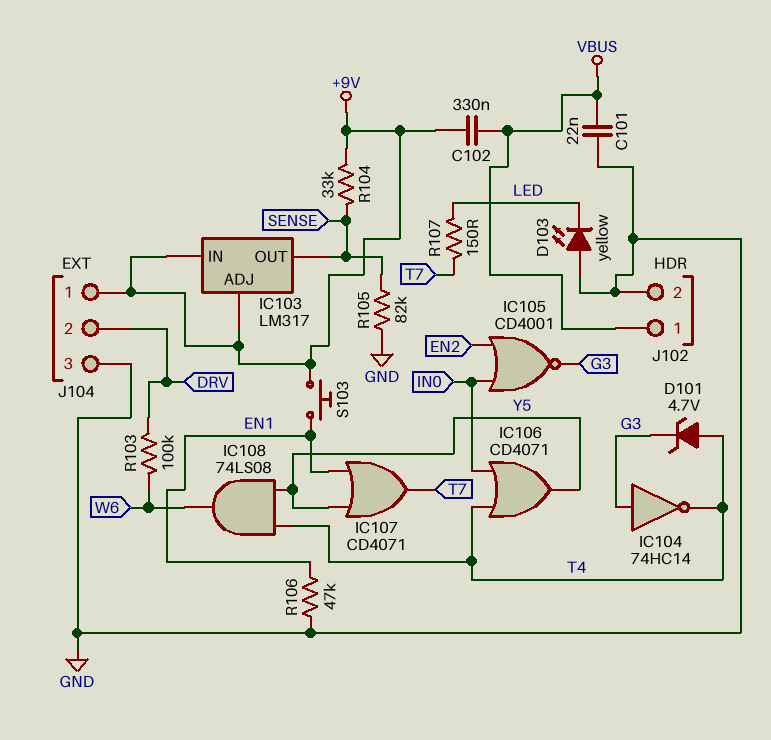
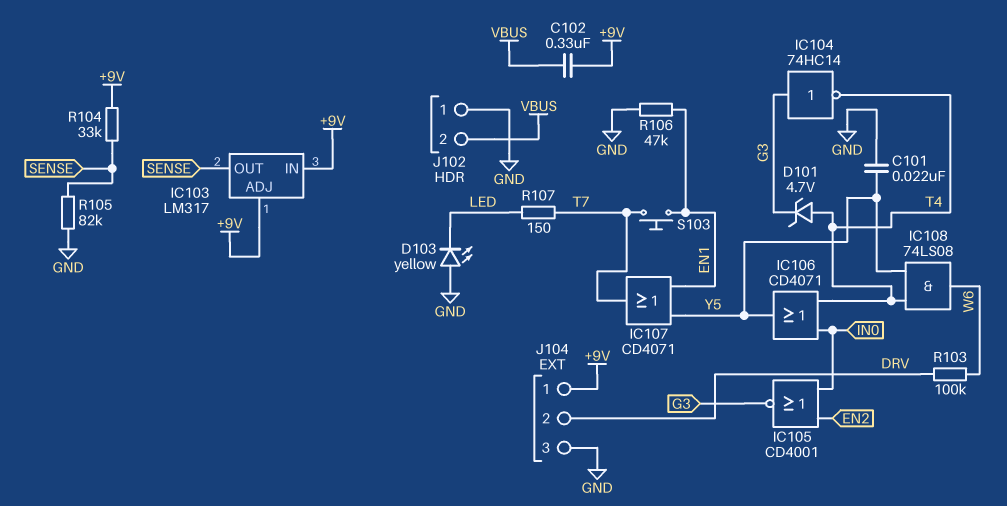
C101: 22nF (GND, VBUS) -> 22nF (GND, Y5)
J102 pin 1: VBUS -> GND
J102 pin 2: GND -> VBUS
S103: button (+9V, EN1) -> button (EN1, T7)

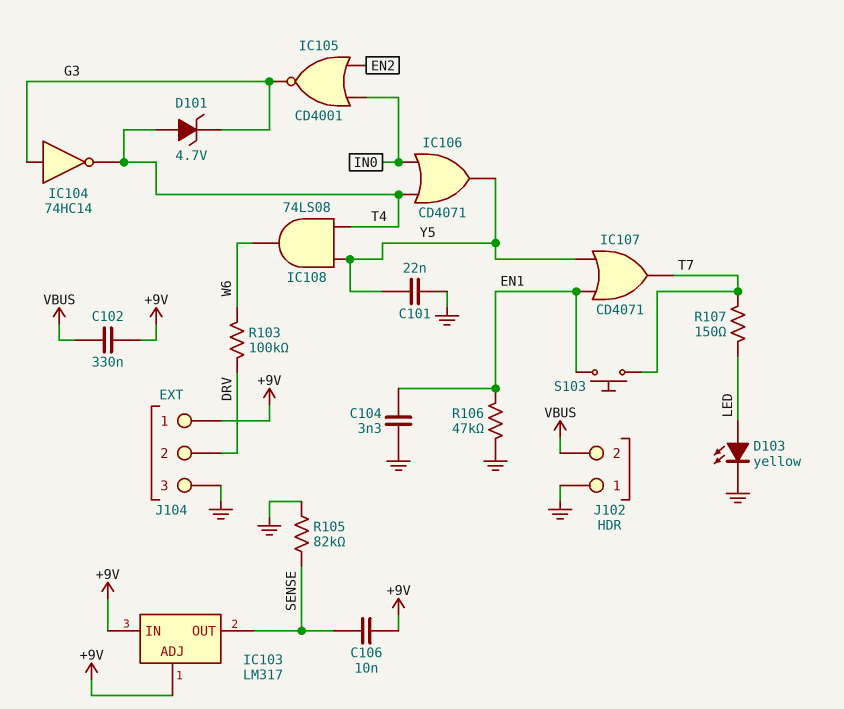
C104: none -> 3.3nF (EN1, GND)
C106: none -> 10nF (+9V, SENSE)
D103: LED yellow (A GND, K LED) -> LED yellow (A LED, K GND)
R104: 33k (+9V, SENSE) -> none

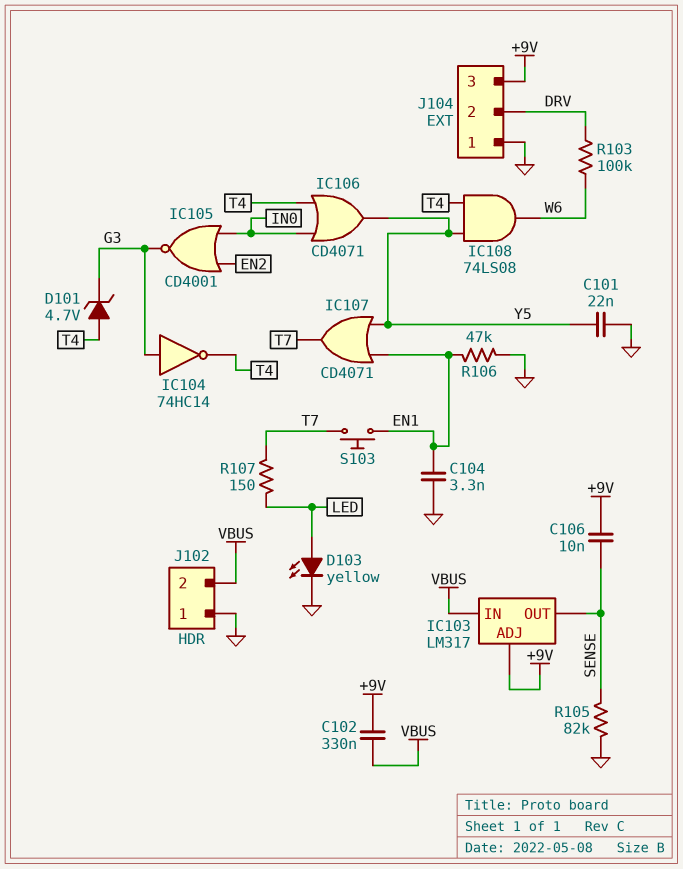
IC103 pin IN: +9V -> VBUS
J104 pin 1: +9V -> GND
J104 pin 3: GND -> +9V

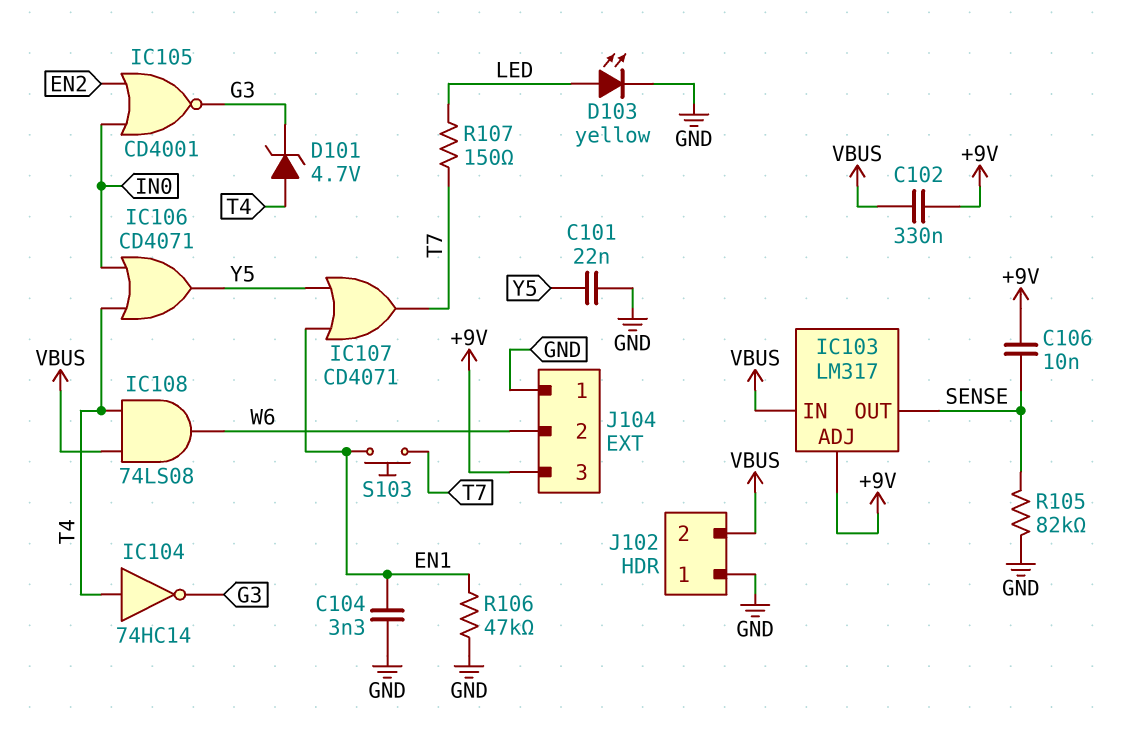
IC104: NOT 74HC14 (in G3, out T4) -> NOT 74HC14 (in T4, out G3)
IC108: AND 74LS08 (in T4, in Y5, out W6) -> AND 74LS08 (in T4, in VBUS, out W6)
J104 pin 2: DRV -> W6
R103: 100k (DRV, W6) -> none

